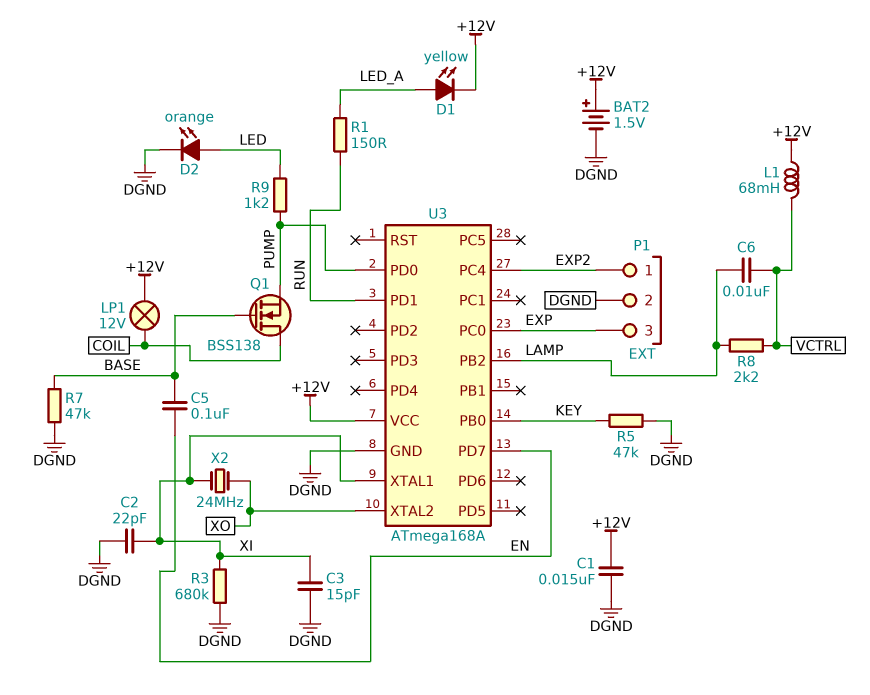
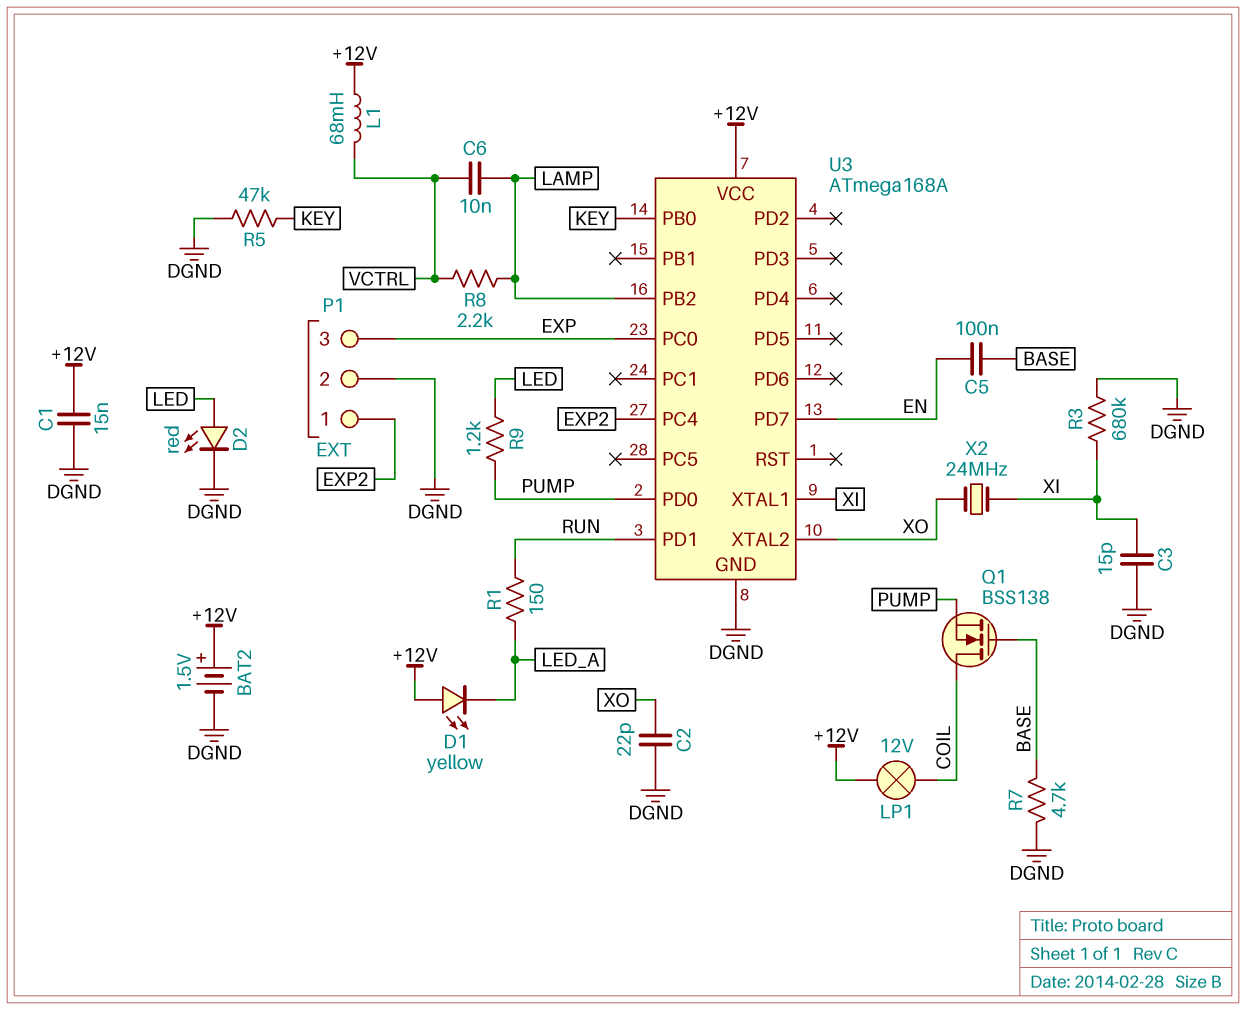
C2: 22pF (DGND, XI) -> 22pF (DGND, XO)
D1: LED yellow (A LED_A, K +12V) -> LED yellow (A +12V, K LED_A)
D2: LED orange (A LED, K DGND) -> LED red (A LED, K DGND)
R7: 47k (BASE, DGND) -> 4.7k (BASE, DGND)

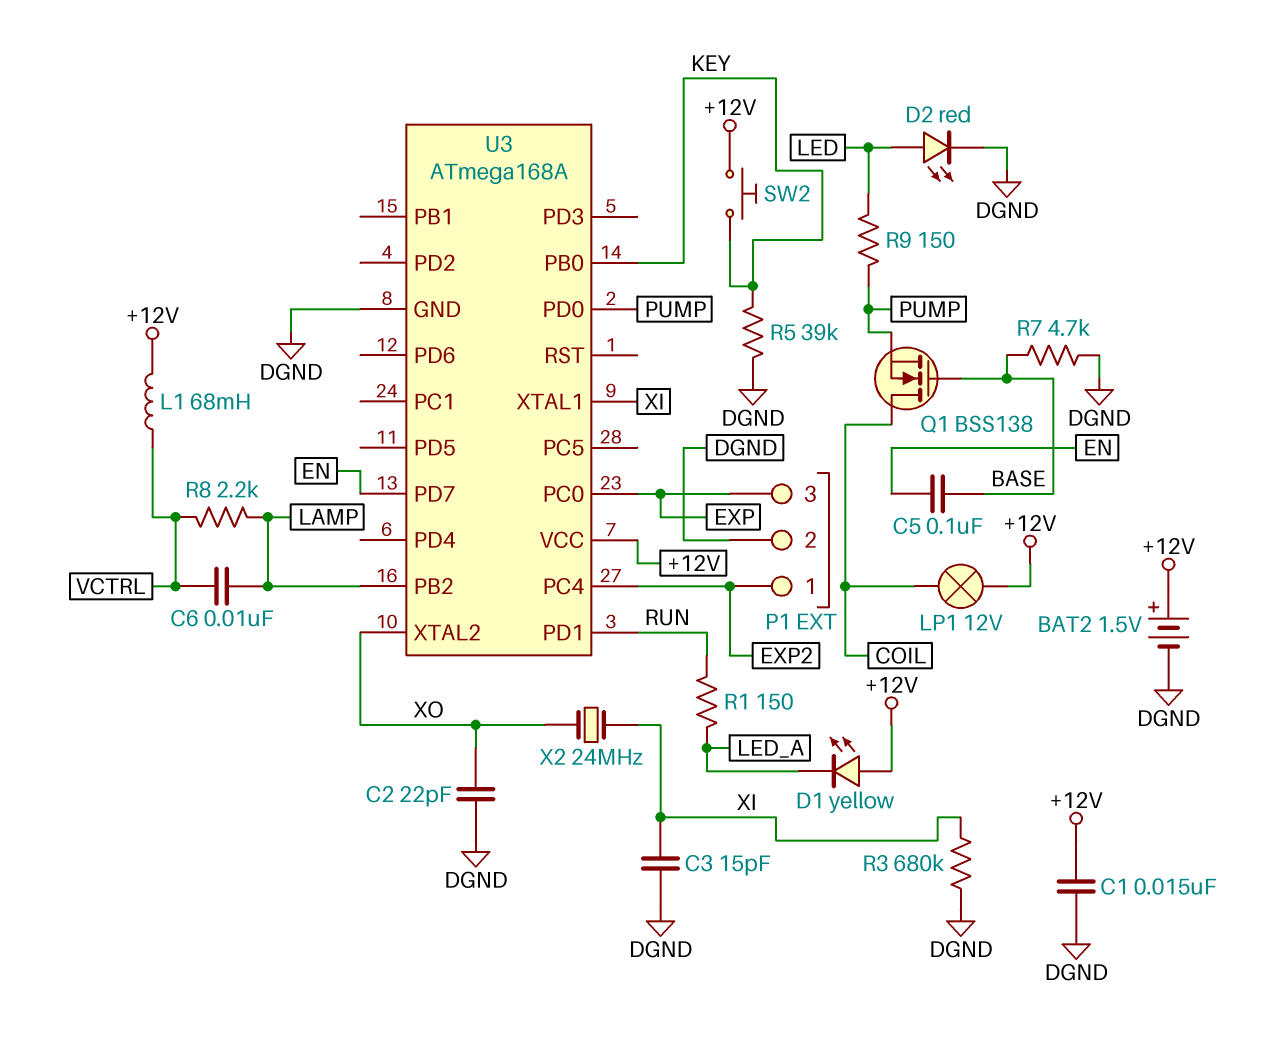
R5: 47k (DGND, KEY) -> 39k (DGND, KEY)
R9: 1.2k (LED, PUMP) -> 150 (LED, PUMP)
SW2: none -> button (+12V, KEY)

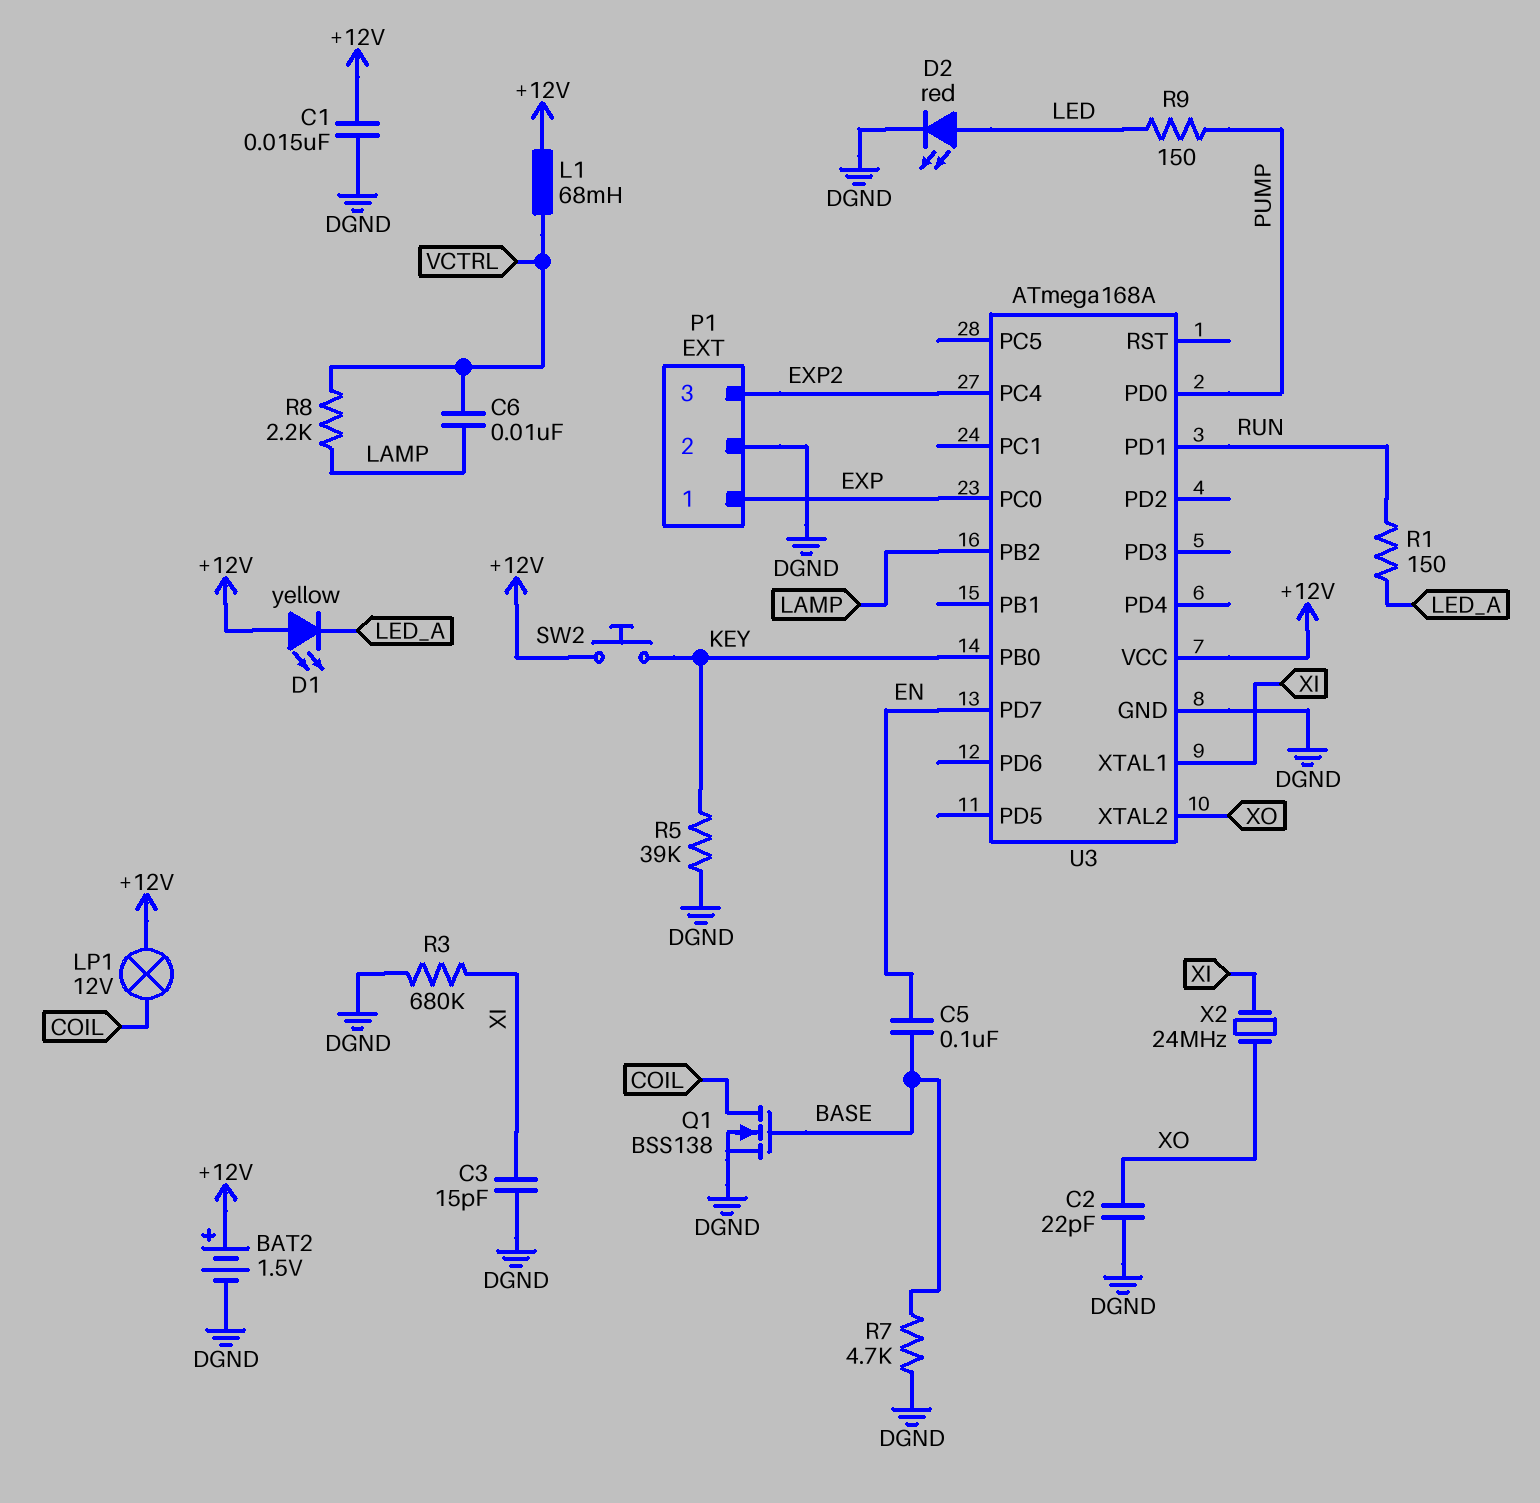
P1 pin 1: EXP2 -> EXP
P1 pin 3: EXP -> EXP2
Q1: NMOS BSS138 (G BASE, D COIL, S PUMP) -> NMOS BSS138 (G BASE, D COIL, S DGND)

